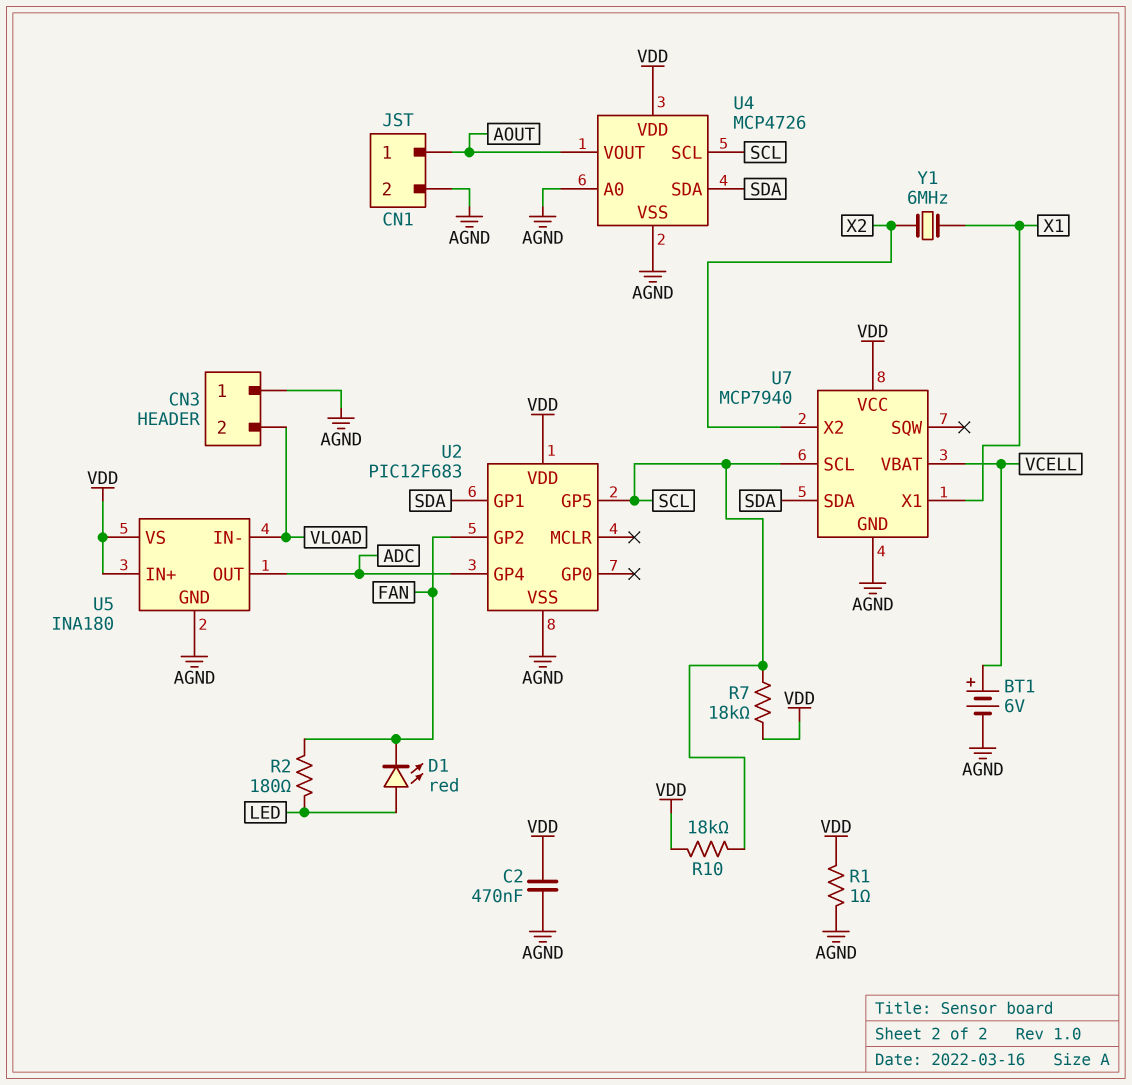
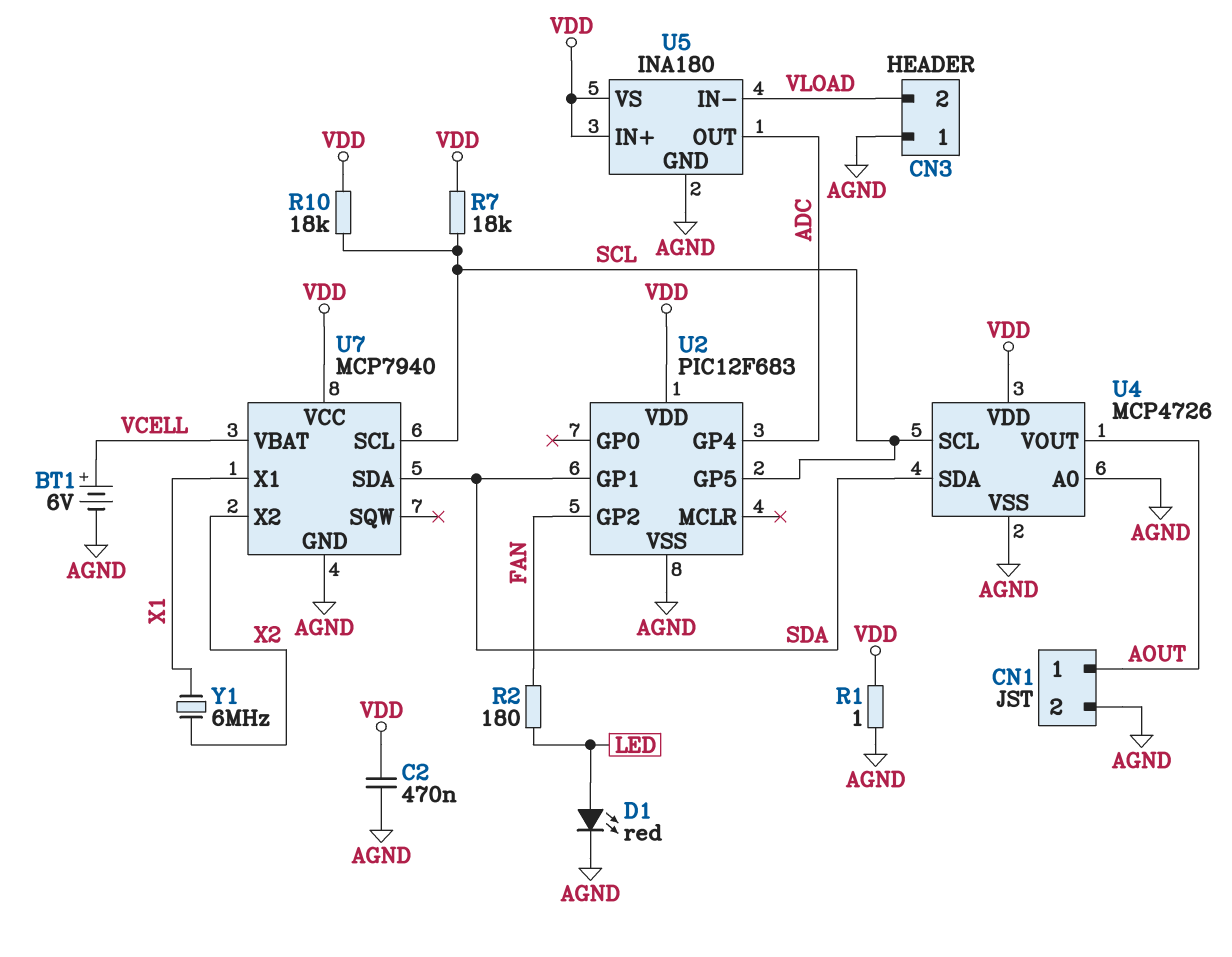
D1: LED red (A LED, K FAN) -> LED red (A LED, K AGND)

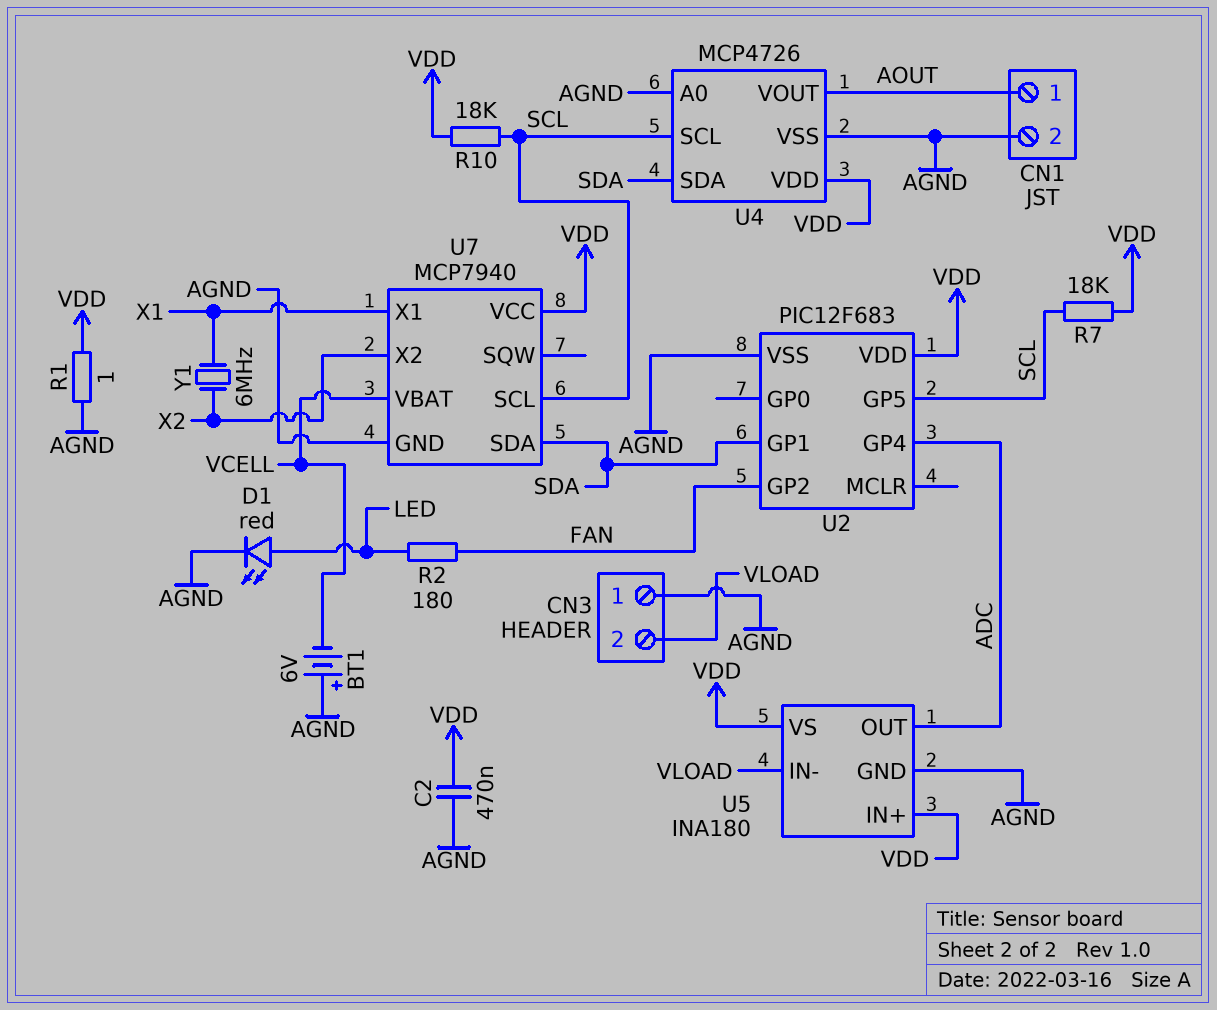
BT1: 6V (plus VCELL, minus AGND) -> 6V (plus AGND, minus VCELL)

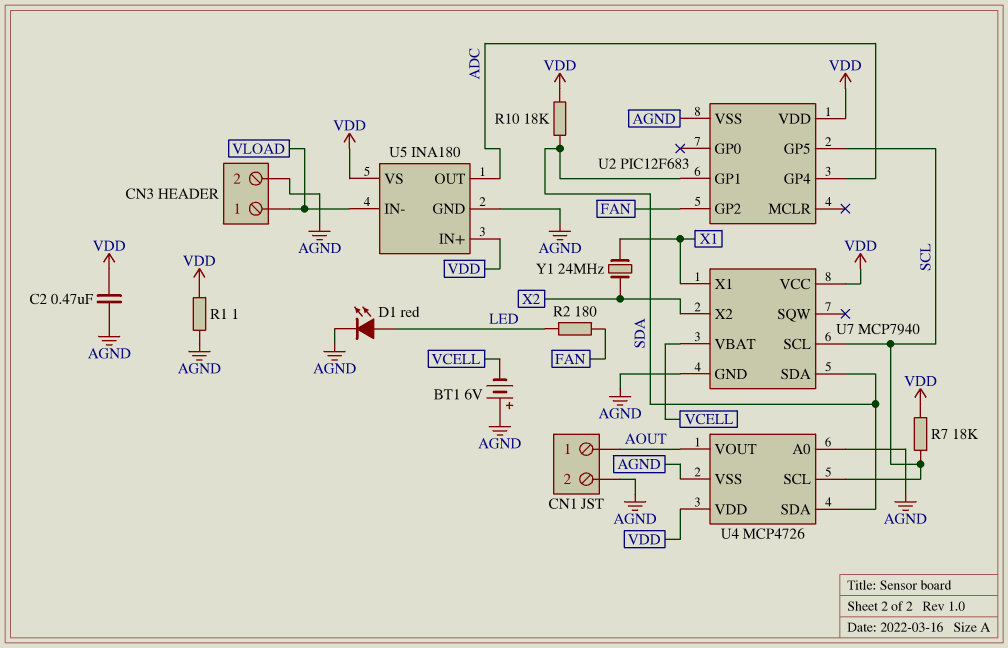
CN3 pin 1: AGND -> VLOAD
CN3 pin 2: VLOAD -> AGND
R10: 18k (SCL, VDD) -> 18k (SDA, VDD)
Y1: 6MHz (X1, X2) -> 24MHz (X1, X2)

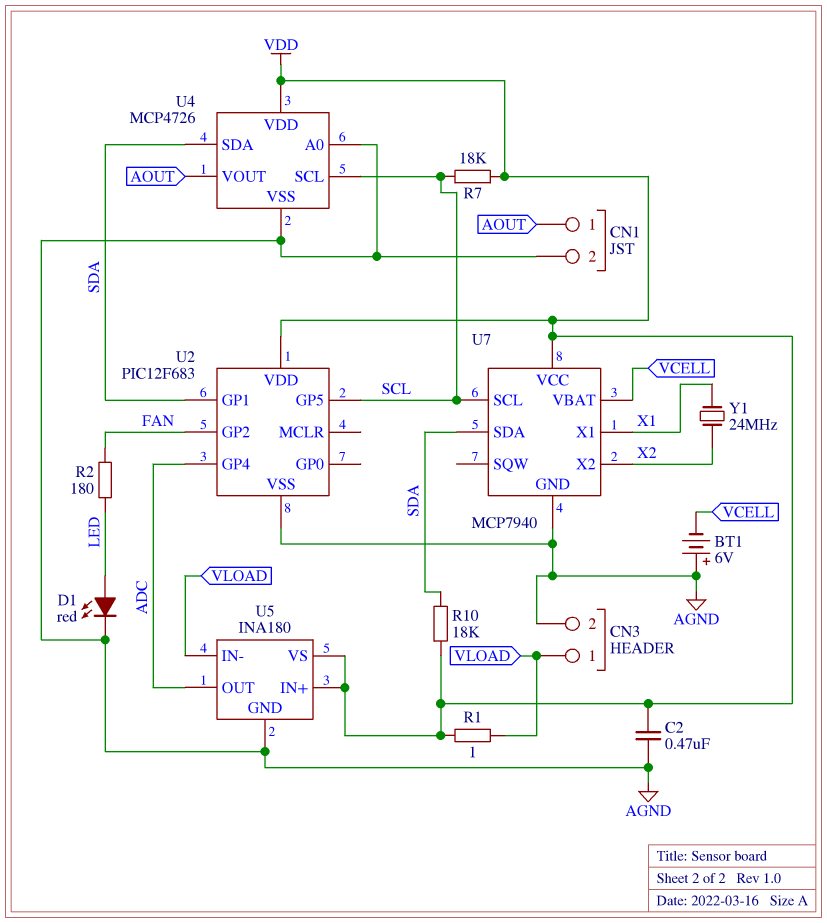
R1: 1 (AGND, VDD) -> 1 (VDD, VLOAD)

